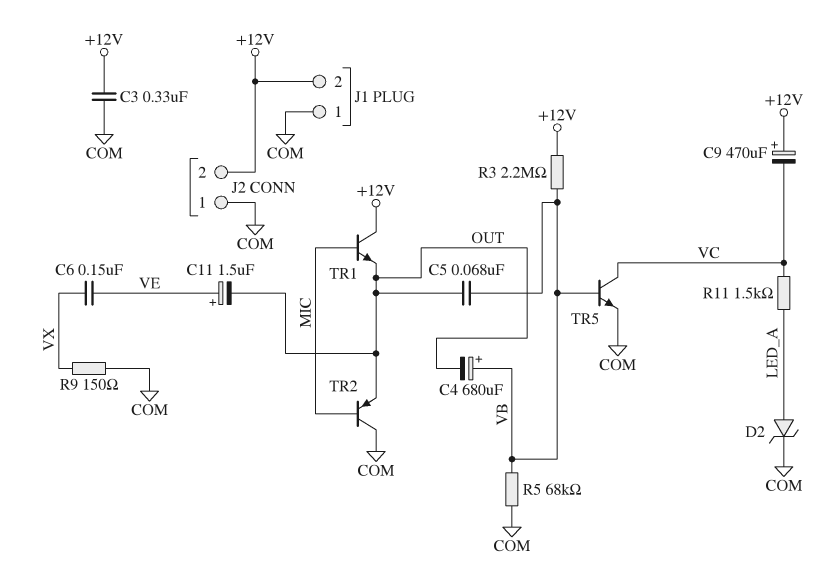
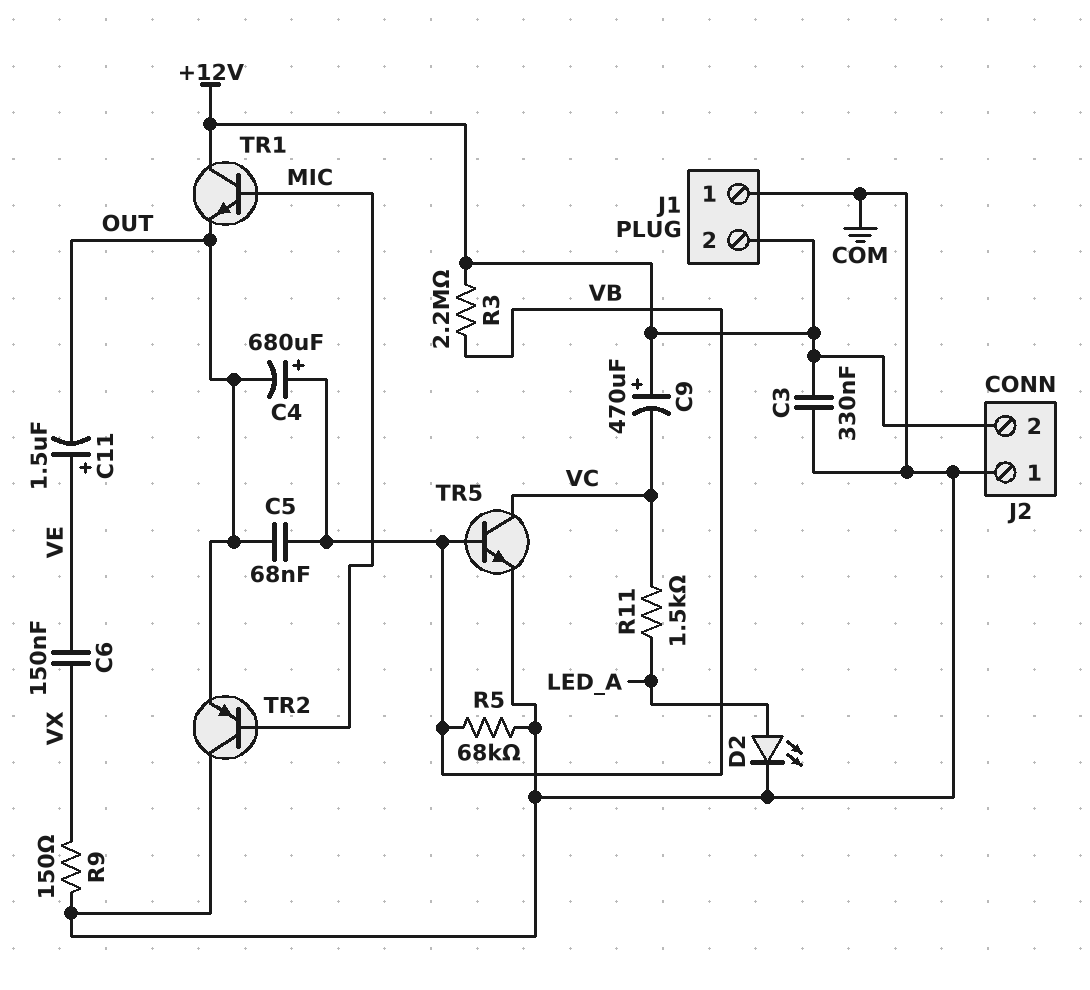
D2: zener (A LED_A, K COM) -> LED (A LED_A, K COM)

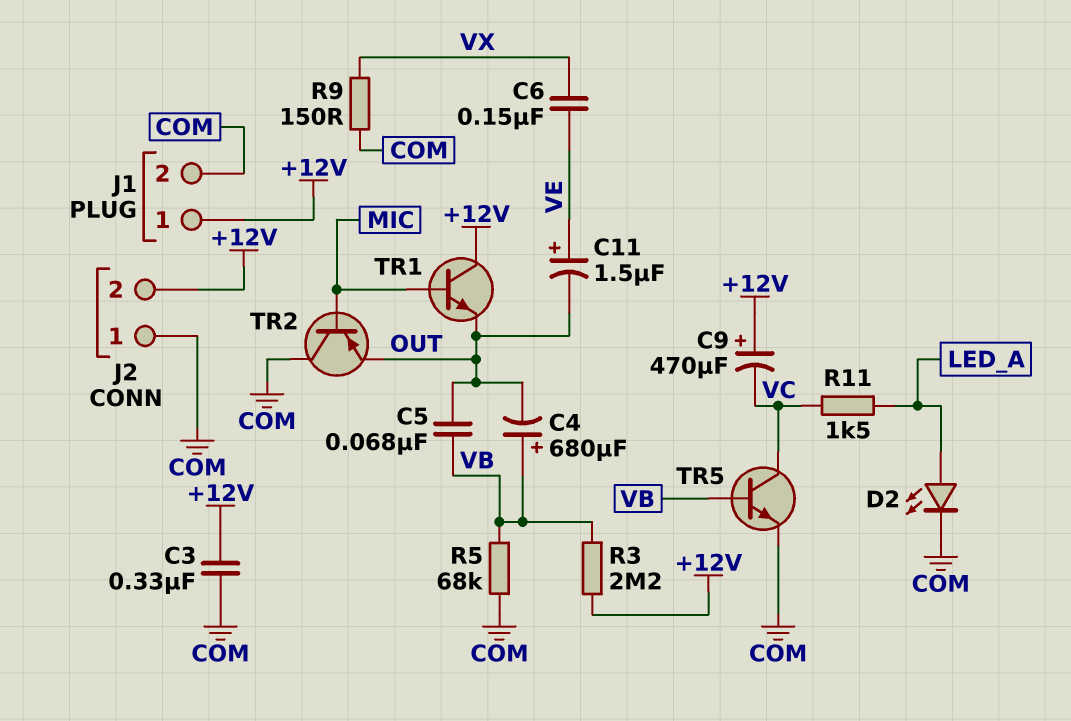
J1 pin 1: COM -> +12V
J1 pin 2: +12V -> COM

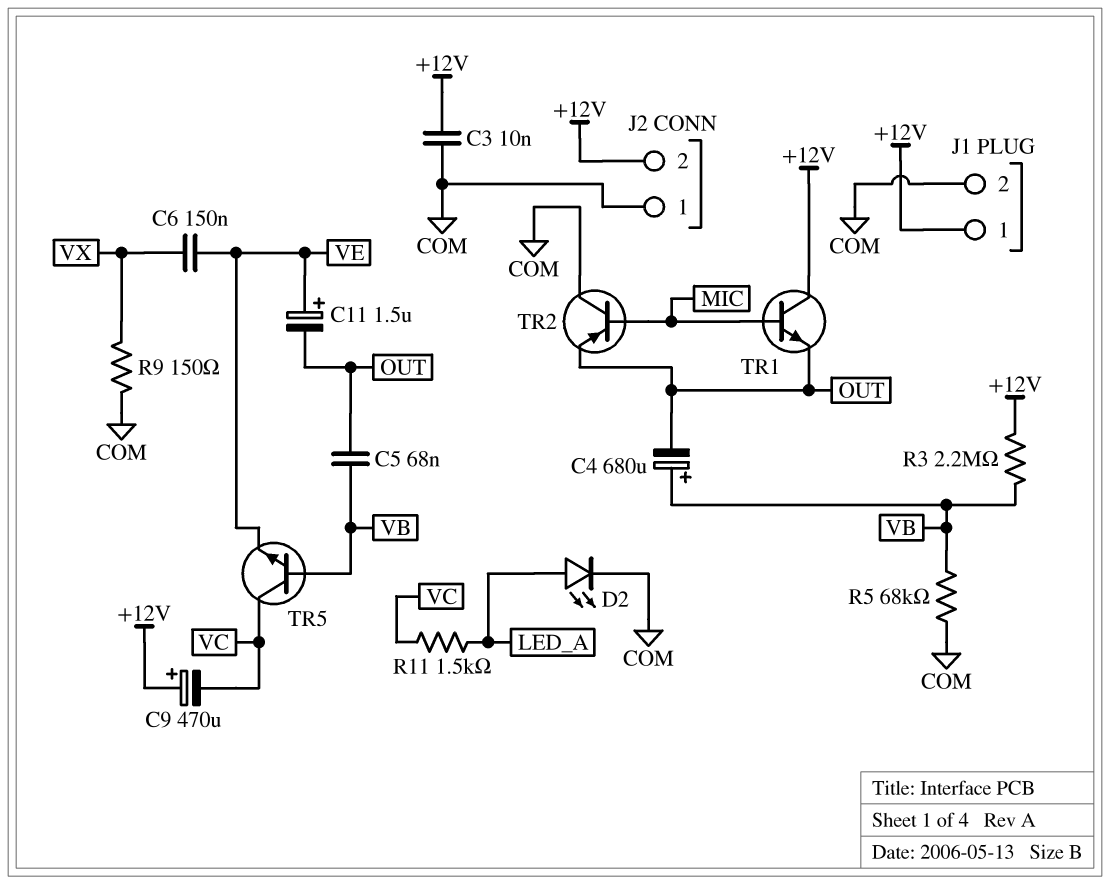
C3: 330nF (+12V, COM) -> 10nF (+12V, COM)
TR5: NPN (B VB, C VC, E COM) -> NPN (B VB, C VC, E VE)

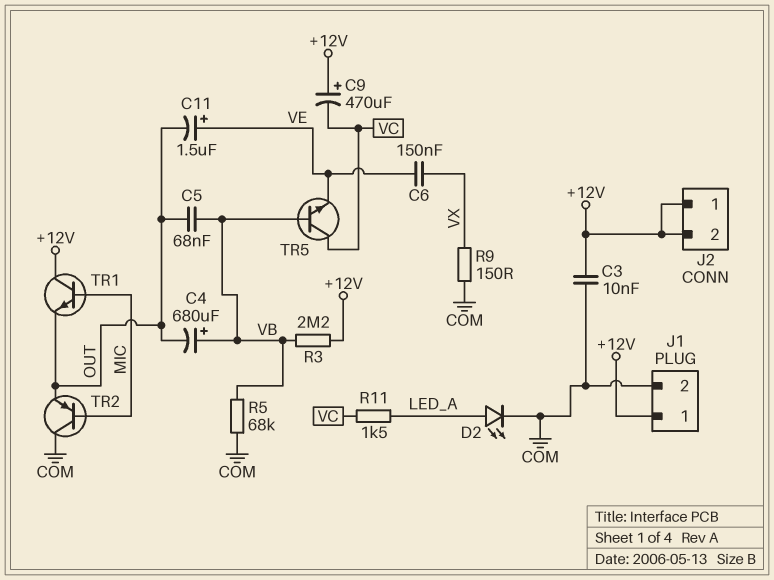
J2 pin 1: COM -> +12V

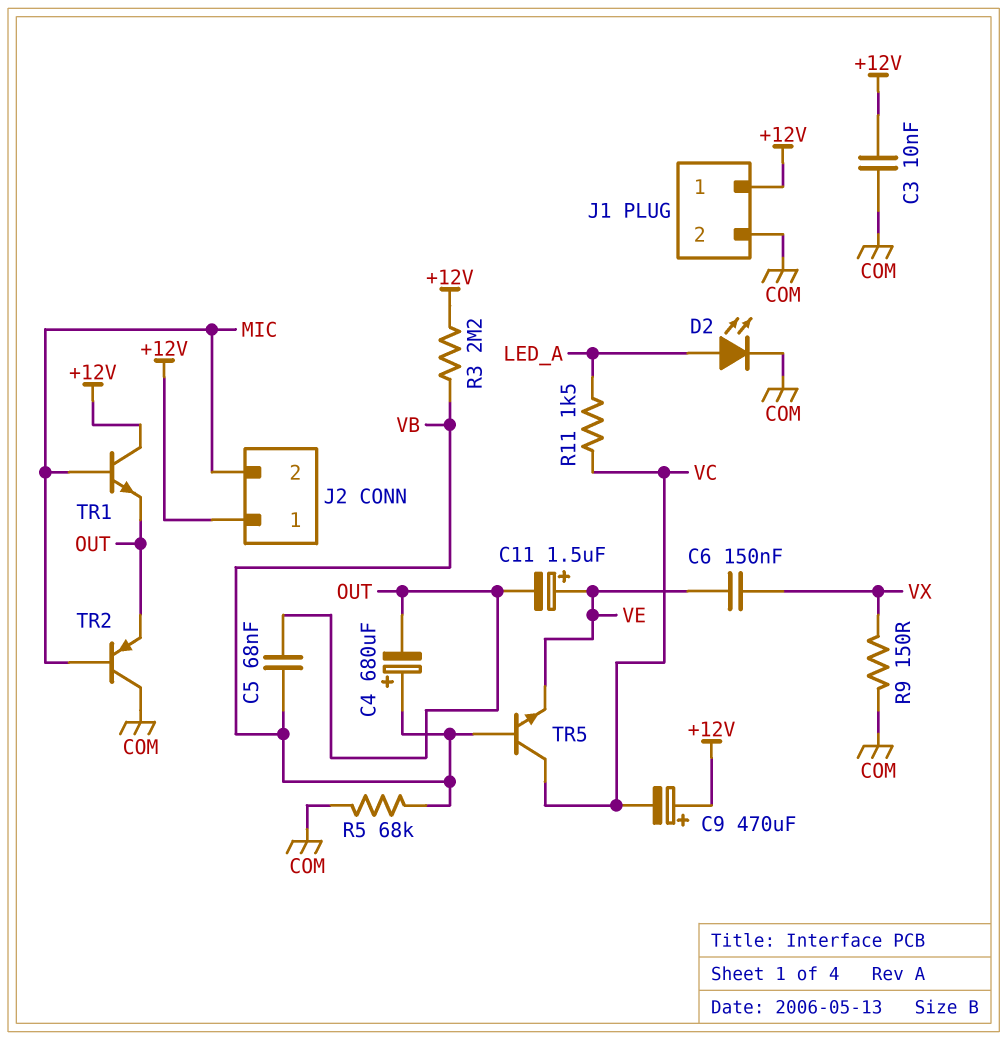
J2 pin 2: +12V -> MIC

